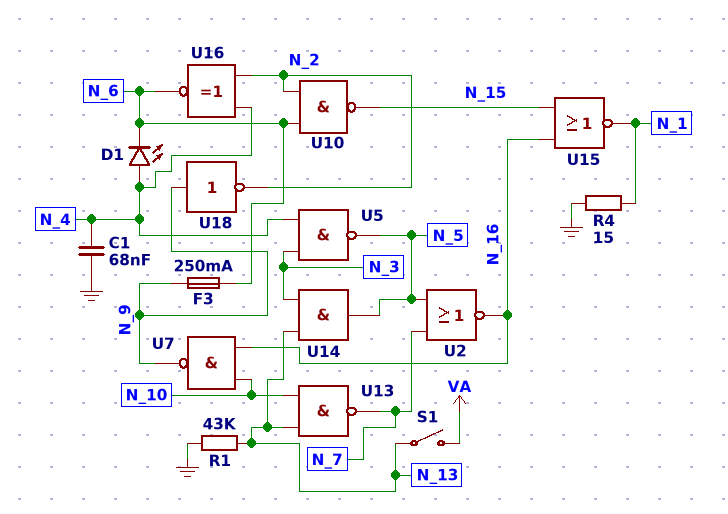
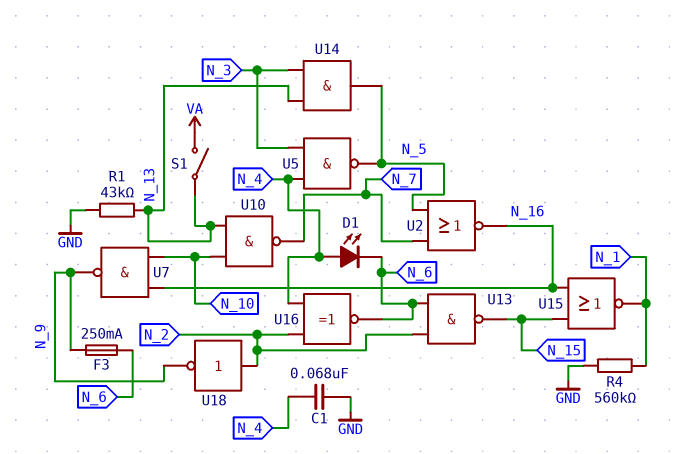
R4: 15 (GND, N_1) -> 560k (GND, N_1)
U10: NAND (in N_2, in N_6, out N_15) -> NAND (in N_10, in N_13, out N_7)
U13: NAND (in N_10, in N_13, out N_7) -> NAND (in N_2, in N_6, out N_15)
U18: NOT (in N_9, out N_2) -> NOT (in N_2, out N_9)

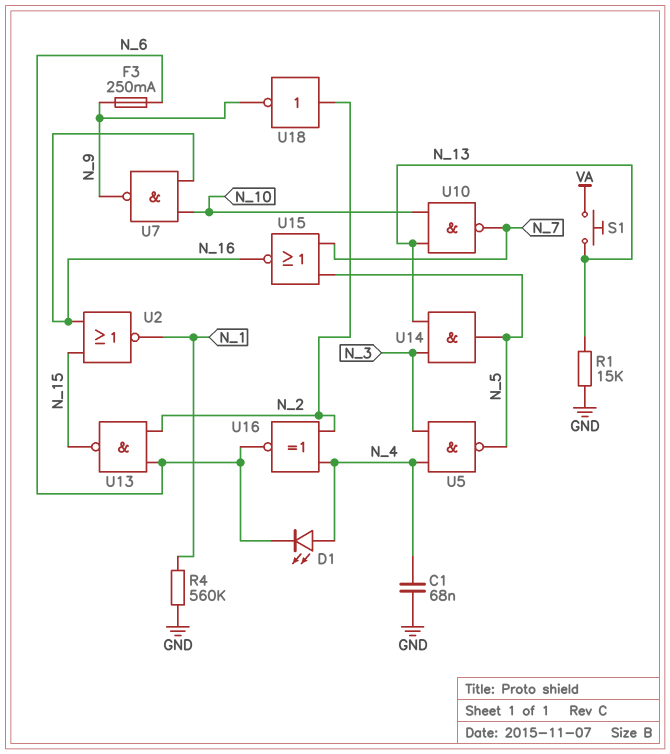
R1: 43k (GND, N_13) -> 15k (GND, N_13)
S1: switch (N_13, VA) -> button (N_13, VA)
U2: NOR (in N_5, in N_7, out N_16) -> NOR (in N_15, in N_16, out N_1)
U15: NOR (in N_15, in N_16, out N_1) -> NOR (in N_5, in N_7, out N_16)

